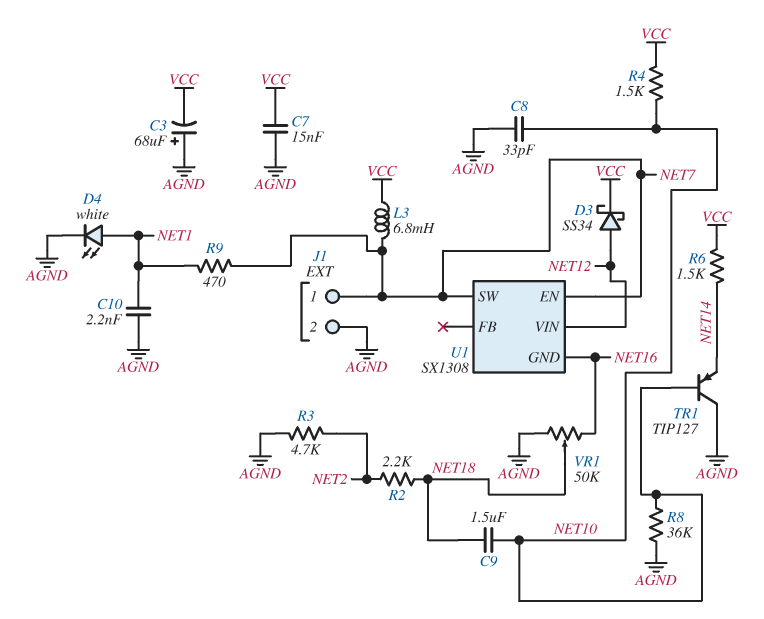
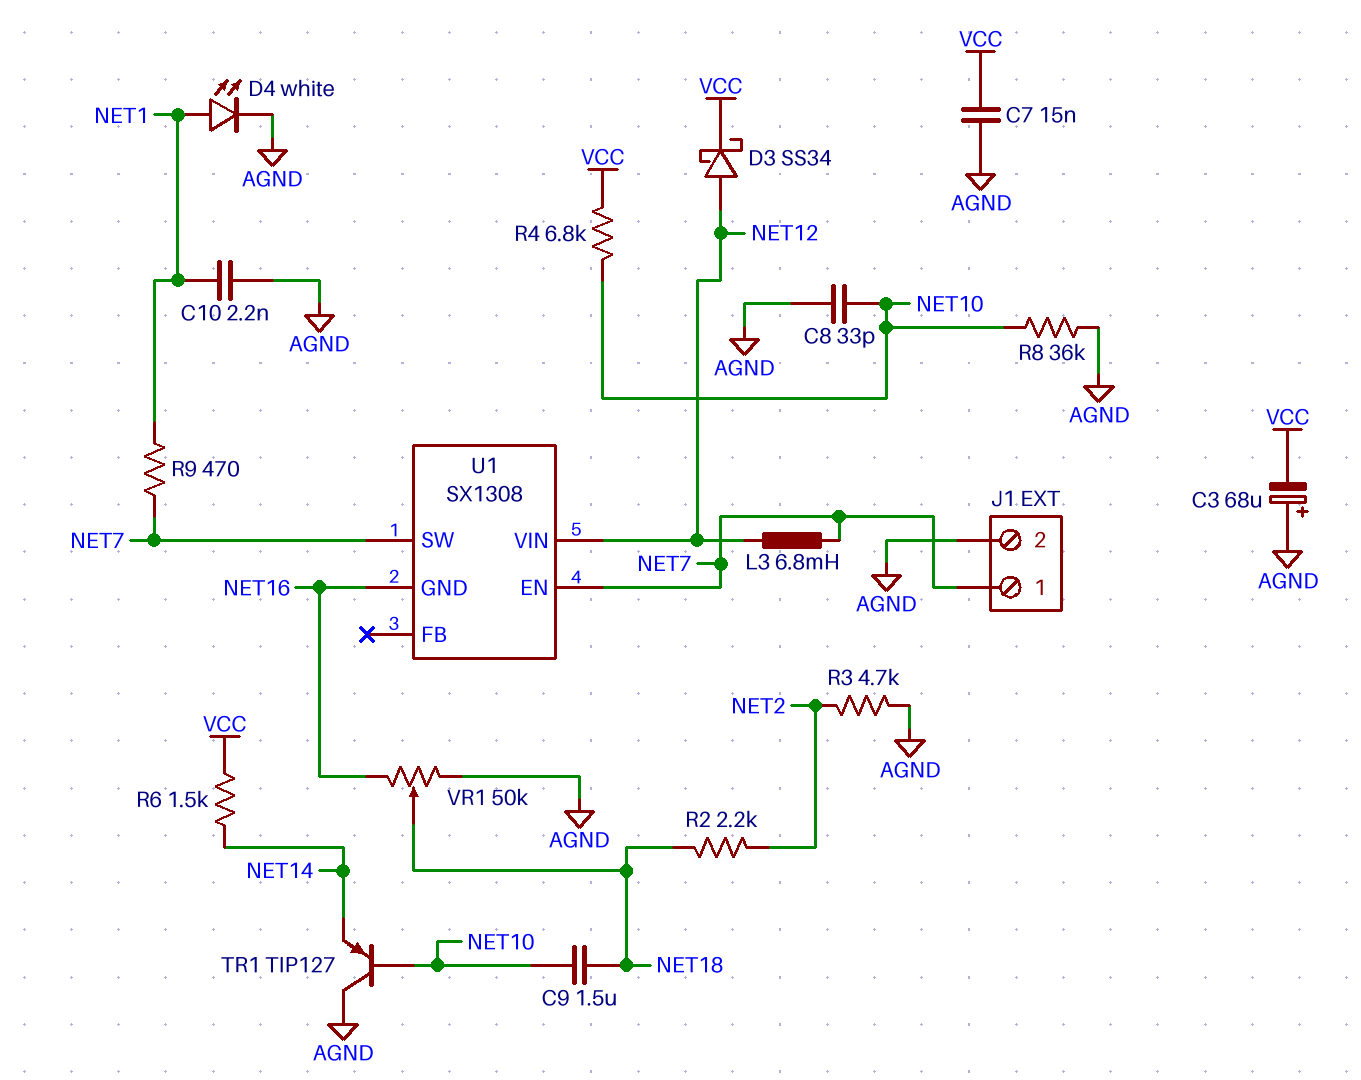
L3: 6.8mH (NET7, VCC) -> 6.8mH (NET7, NET12)
R4: 1.5k (NET10, VCC) -> 6.8k (NET10, VCC)

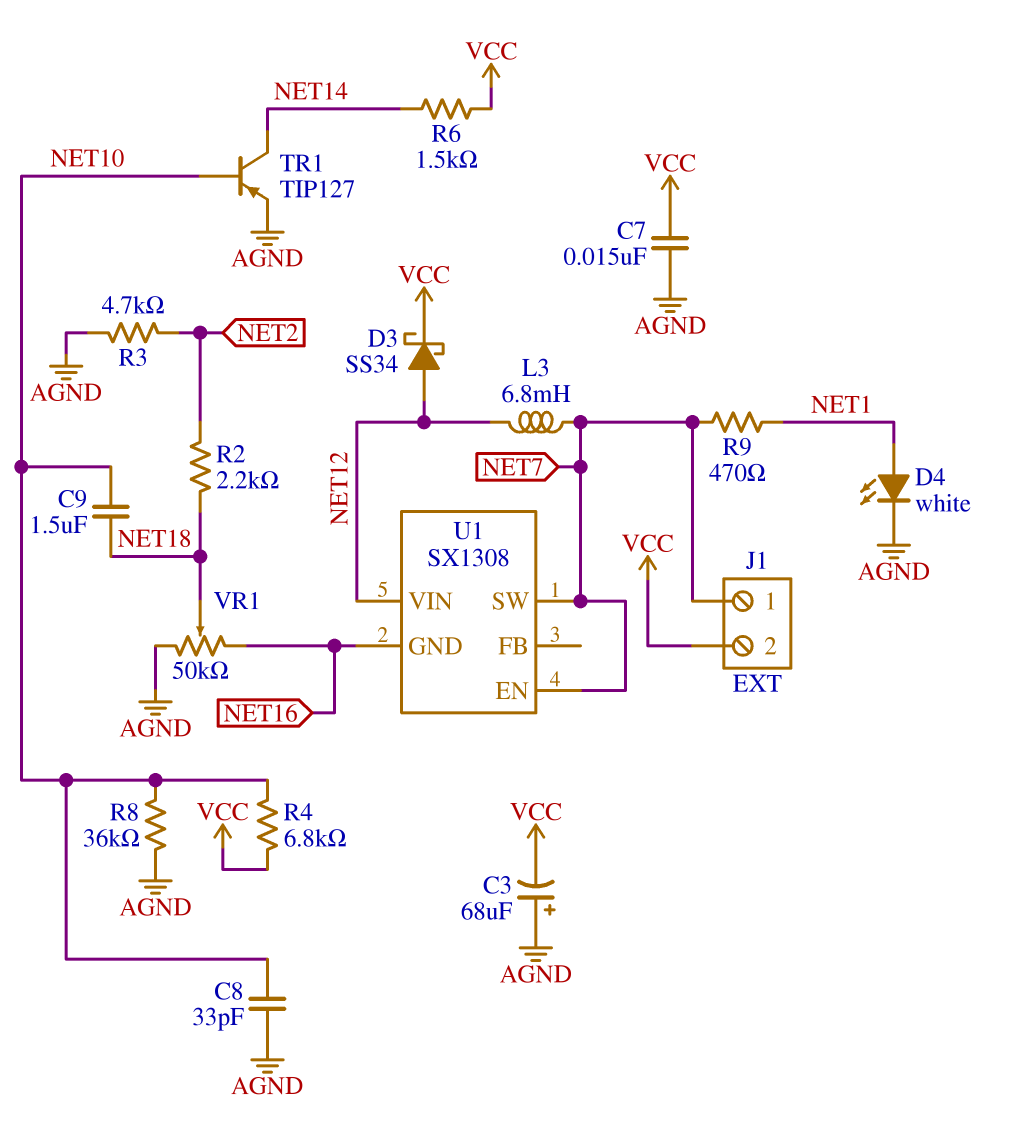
C10: 2.2nF (AGND, NET1) -> none
J1 pin 2: AGND -> VCC
TR1: PNP TIP127 (B NET10, C AGND, E NET14) -> PNP TIP127 (B NET10, C NET14, E AGND)

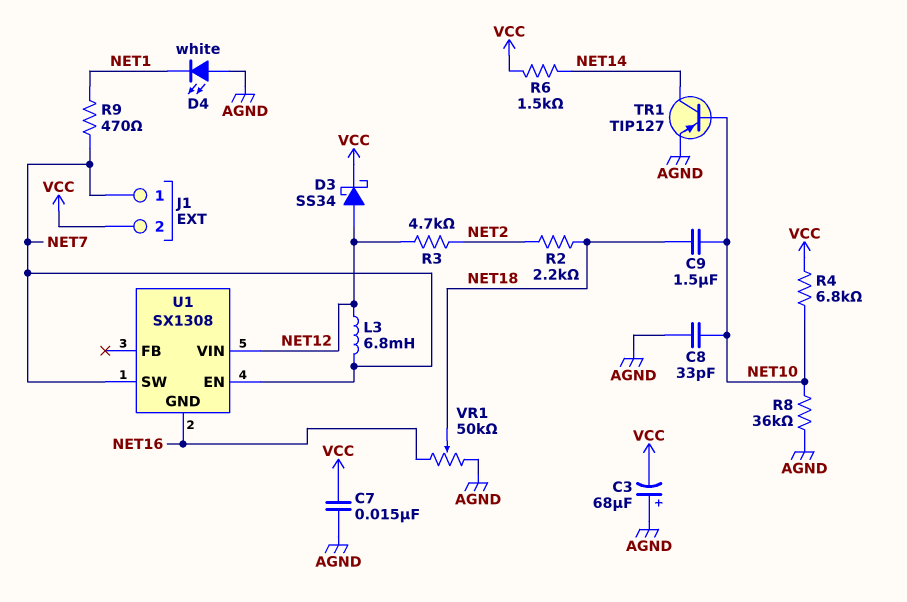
D4: LED white (A NET1, K AGND) -> LED white (A AGND, K NET1)
R3: 4.7k (AGND, NET2) -> 4.7k (NET2, NET12)

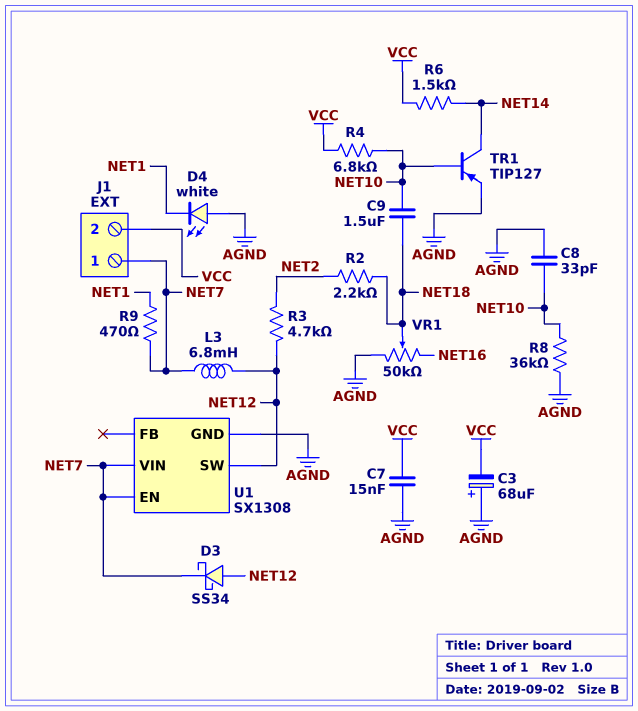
D3: schottky SS34 (A NET12, K VCC) -> schottky SS34 (A NET12, K NET7)
U1 pin GND: NET16 -> AGND
U1 pin SW: NET7 -> NET12
U1 pin VIN: NET12 -> NET7

